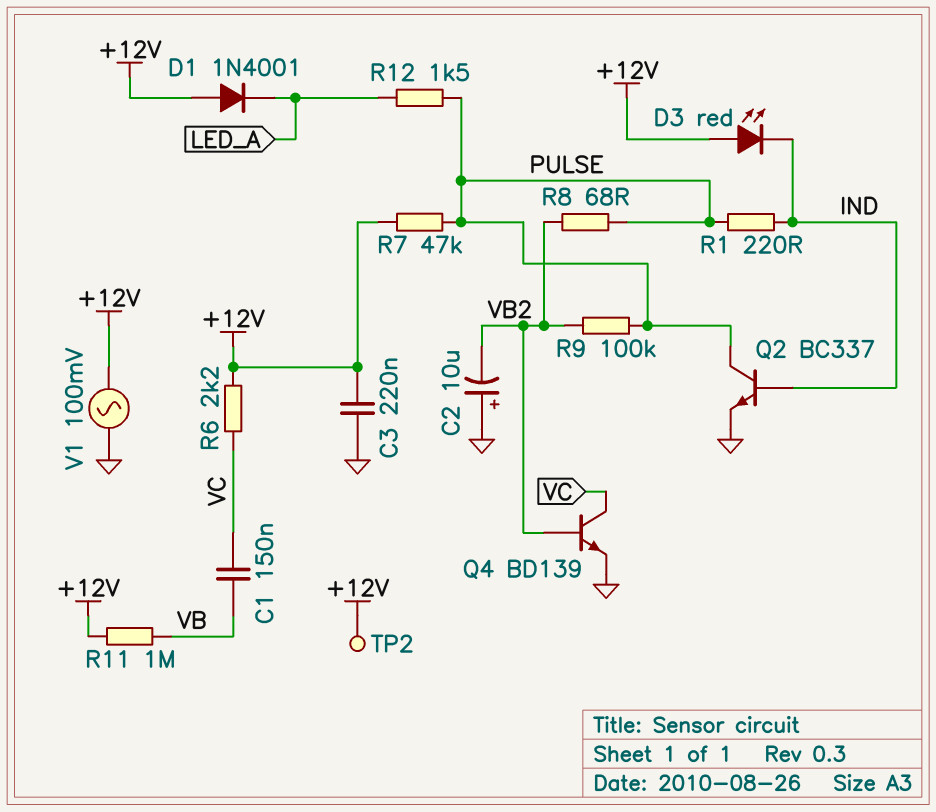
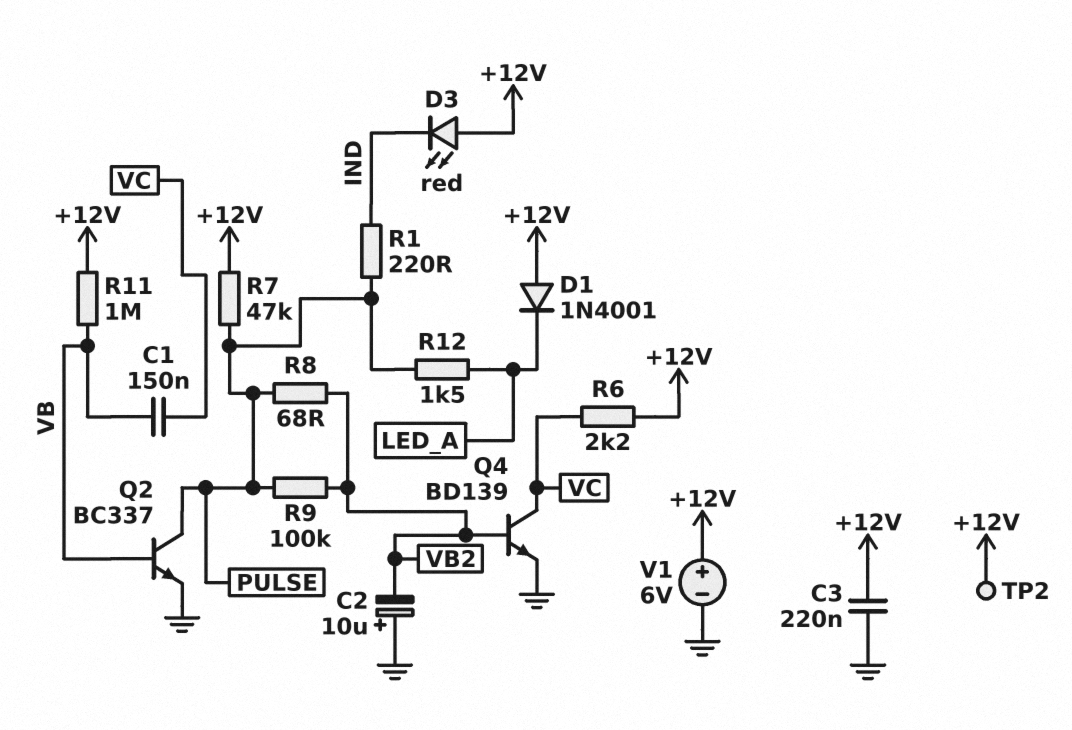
Q2: NPN BC337 (B IND, C PULSE, E GND) -> NPN BC337 (B VB, C PULSE, E GND)
V1: AC 100mV (+12V, GND) -> 6V (plus +12V, minus GND)

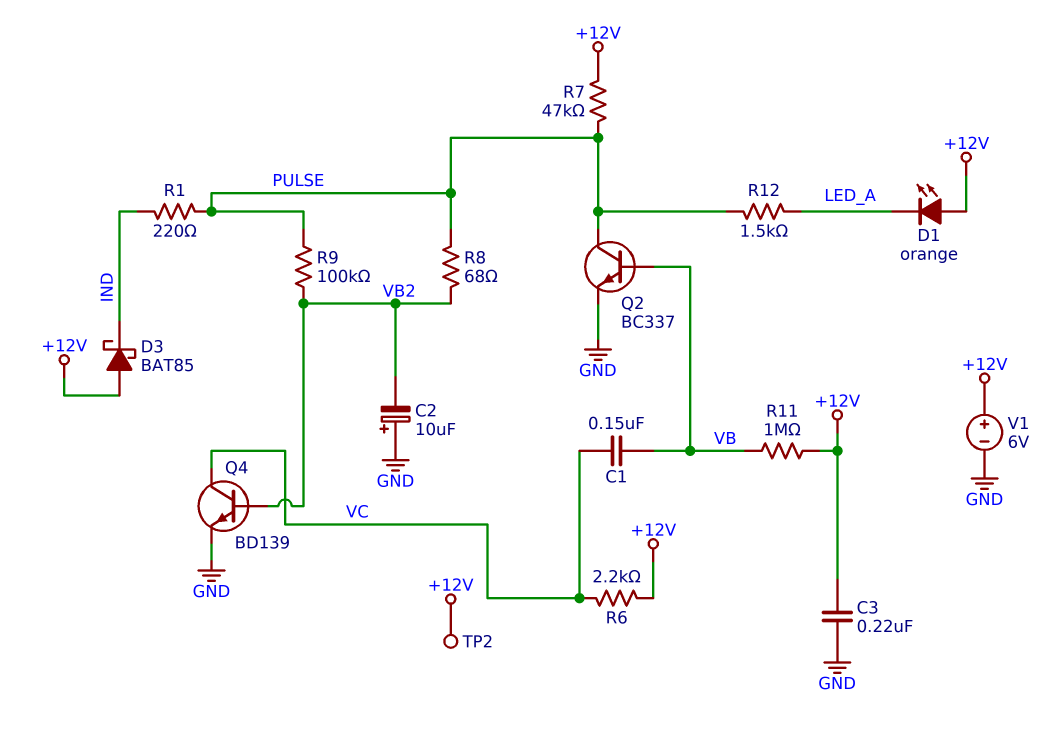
D1: diode 1N4001 (A +12V, K LED_A) -> LED orange (A +12V, K LED_A)
D3: LED red (A +12V, K IND) -> schottky BAT85 (A +12V, K IND)

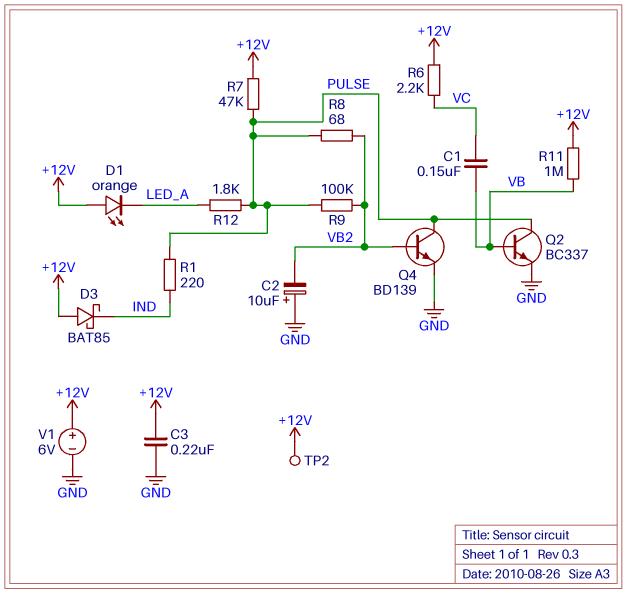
Q4: NPN BD139 (B VB2, C VC, E GND) -> NPN BD139 (B VB2, C PULSE, E GND)
R12: 1.5k (LED_A, PULSE) -> 1.8k (LED_A, PULSE)

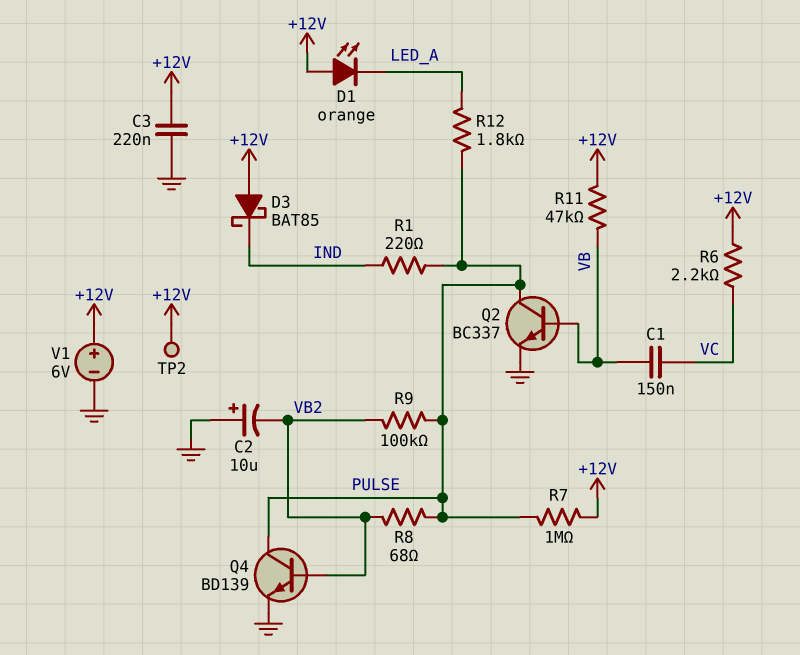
R7: 47k (+12V, PULSE) -> 1M (+12V, PULSE)
R11: 1M (+12V, VB) -> 47k (+12V, VB)

